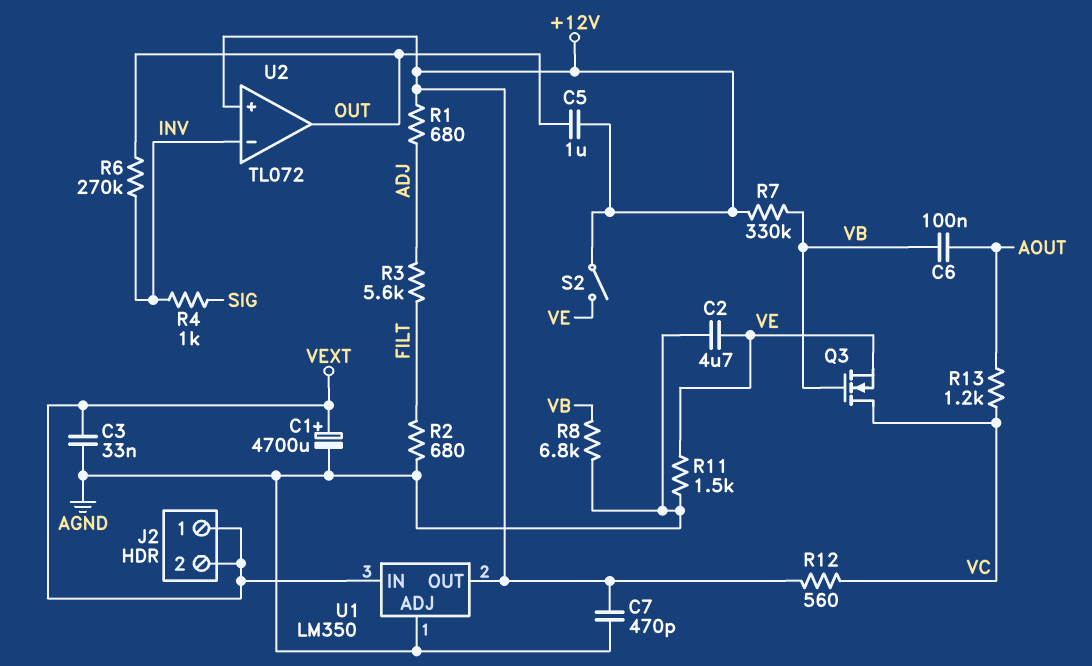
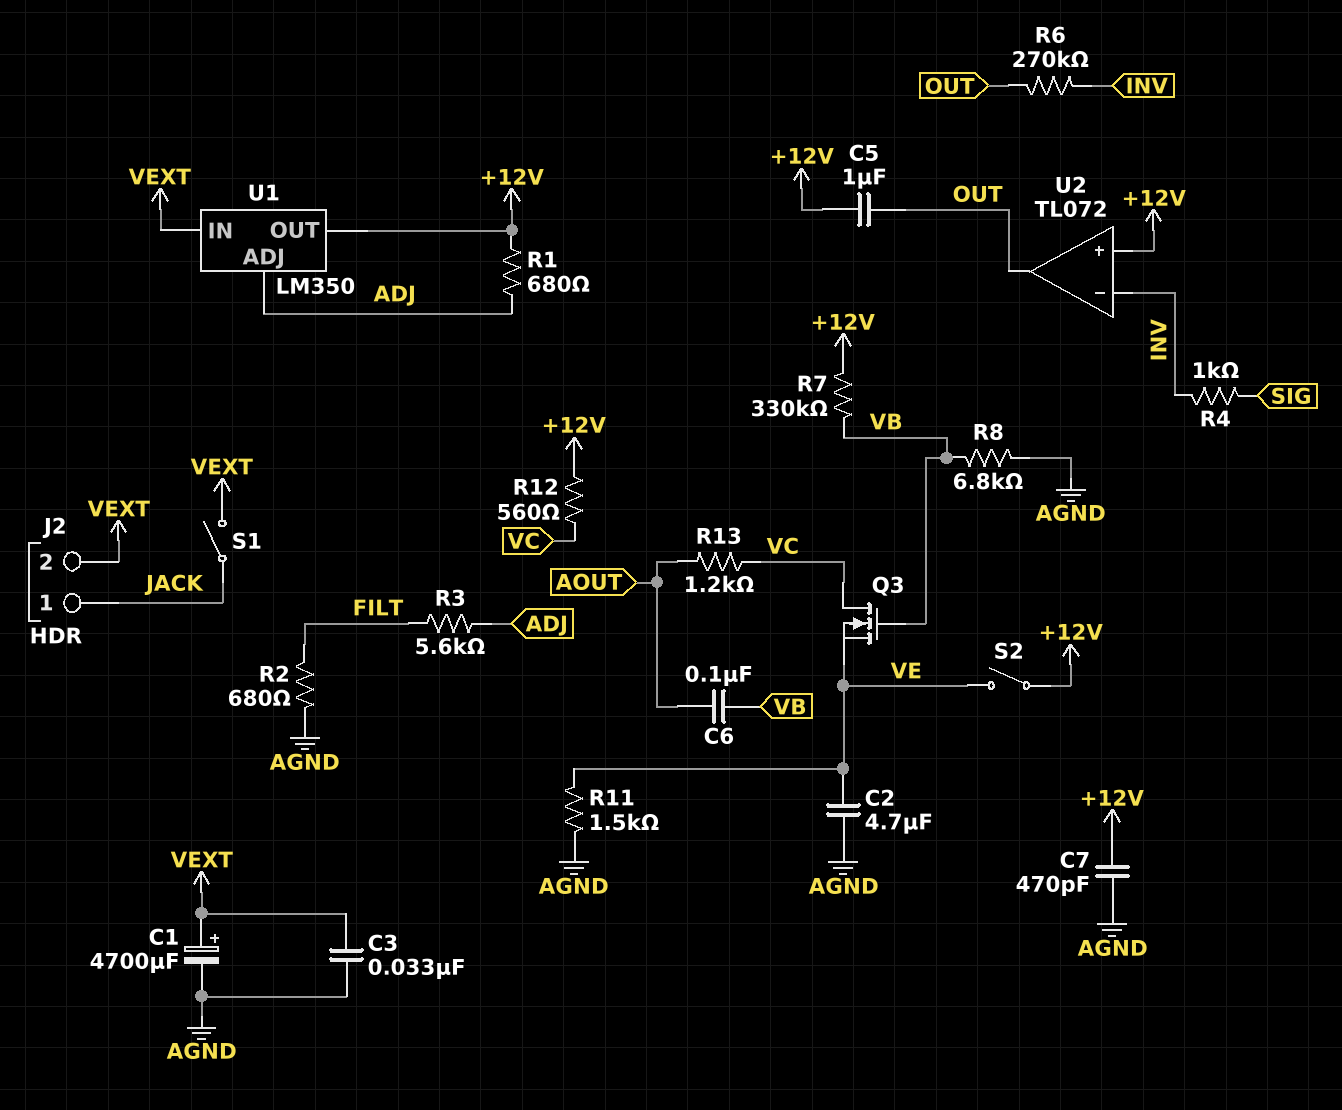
J2 pin 1: VEXT -> JACK
S1: none -> switch (JACK, VEXT)
U1 pin ADJ: AGND -> ADJ

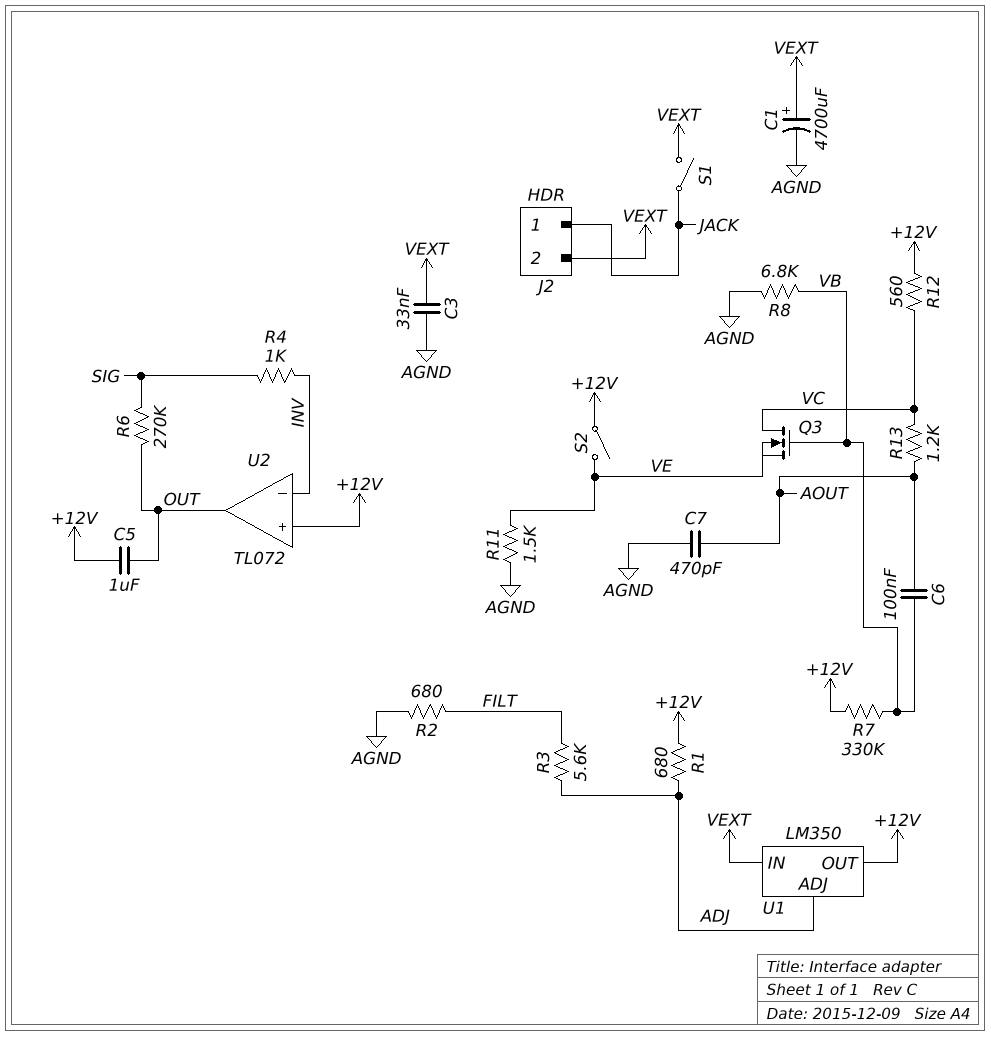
C2: 4.7uF (AGND, VE) -> none
C7: 470pF (+12V, AGND) -> 470pF (AGND, AOUT)
R6: 270k (INV, OUT) -> 270k (OUT, SIG)

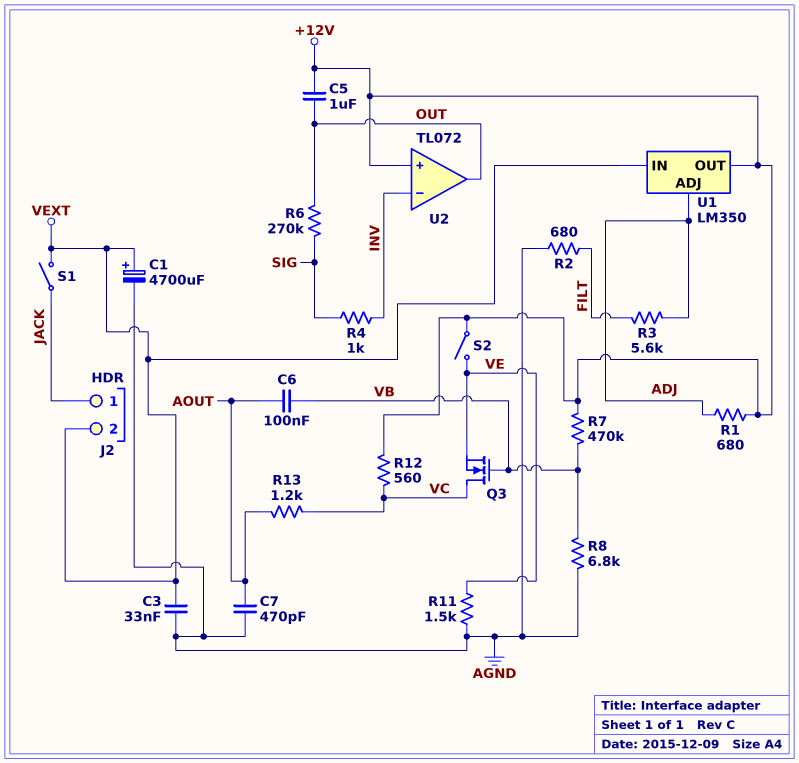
R7: 330k (+12V, VB) -> 470k (+12V, VB)

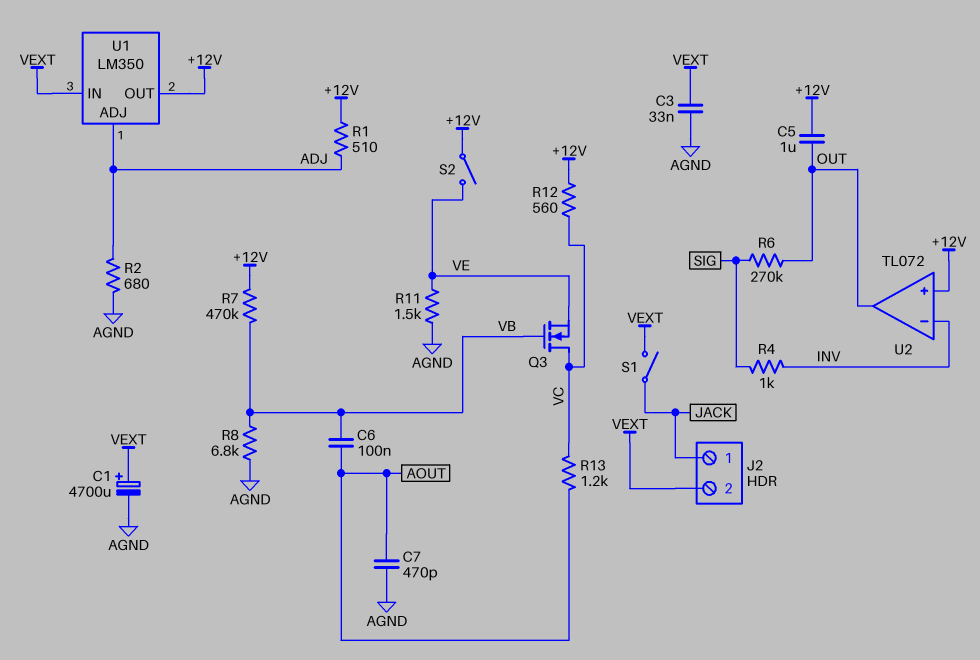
R1: 680 (+12V, ADJ) -> 510 (+12V, ADJ)
R2: 680 (AGND, FILT) -> 680 (ADJ, AGND)
R3: 5.6k (ADJ, FILT) -> none

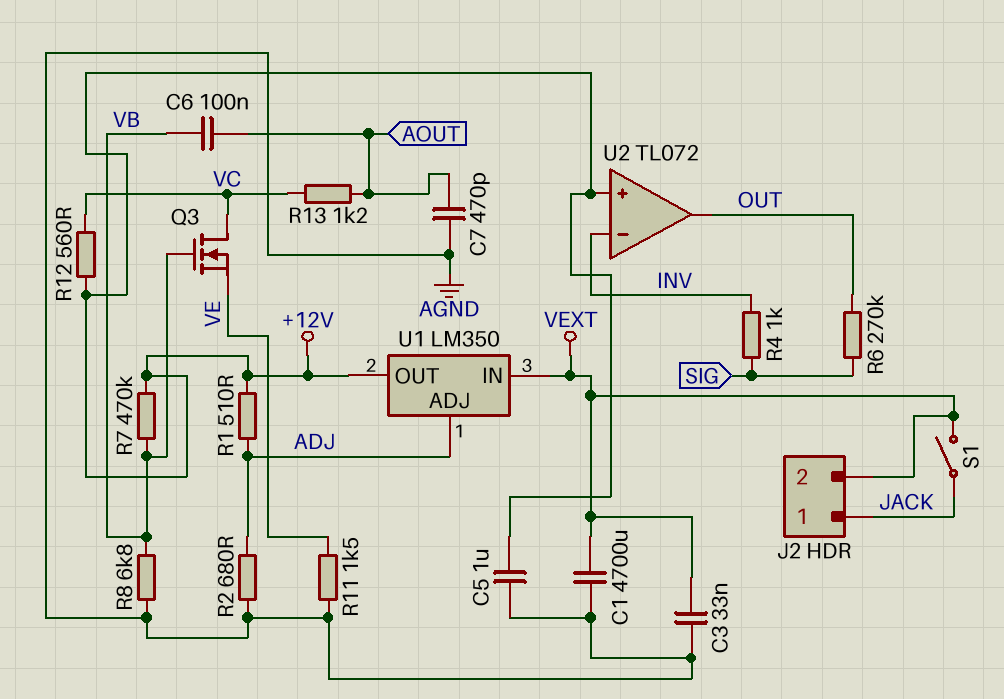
C1: 4700uF (plus VEXT, minus AGND) -> 4700uF (AGND, VEXT)
C5: 1uF (+12V, OUT) -> 1uF (+12V, AGND)
S2: switch (+12V, VE) -> none

